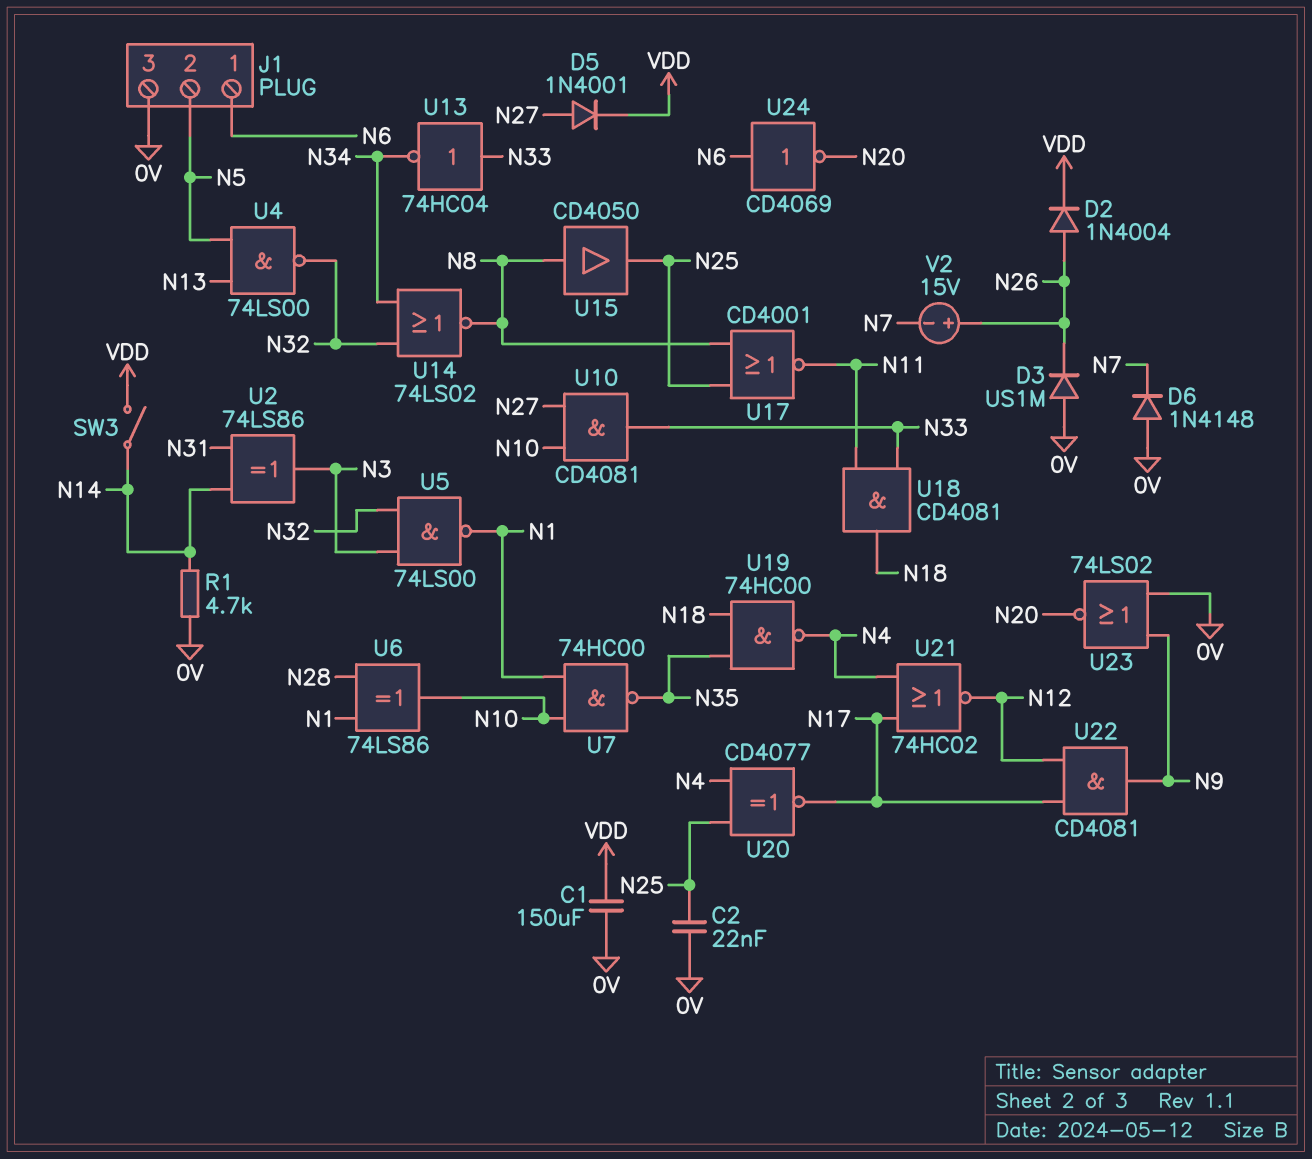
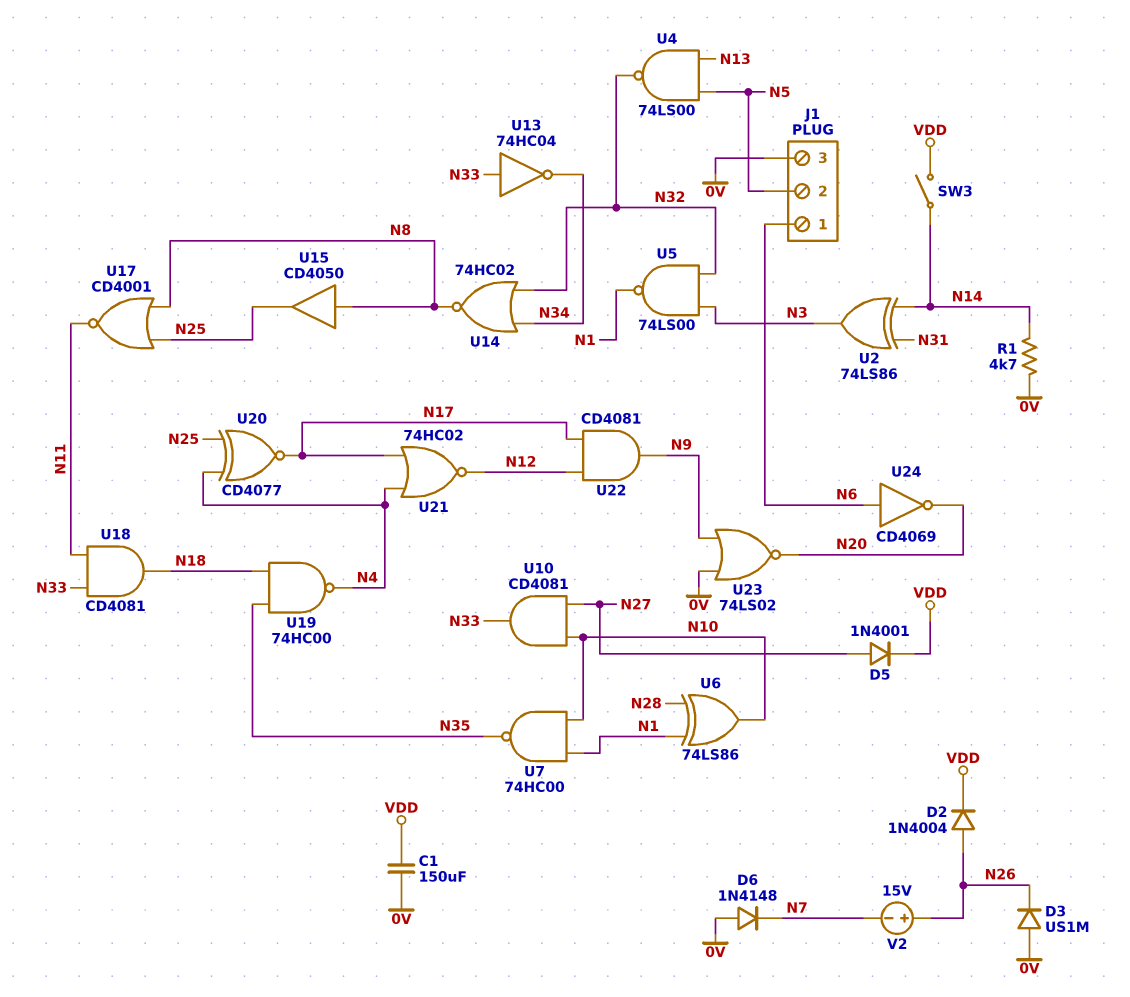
C2: 22nF (0V, N25) -> none
U14: NOR 74LS02 (in N32, in N34, out N8) -> NOR 74HC02 (in N32, in N34, out N8)

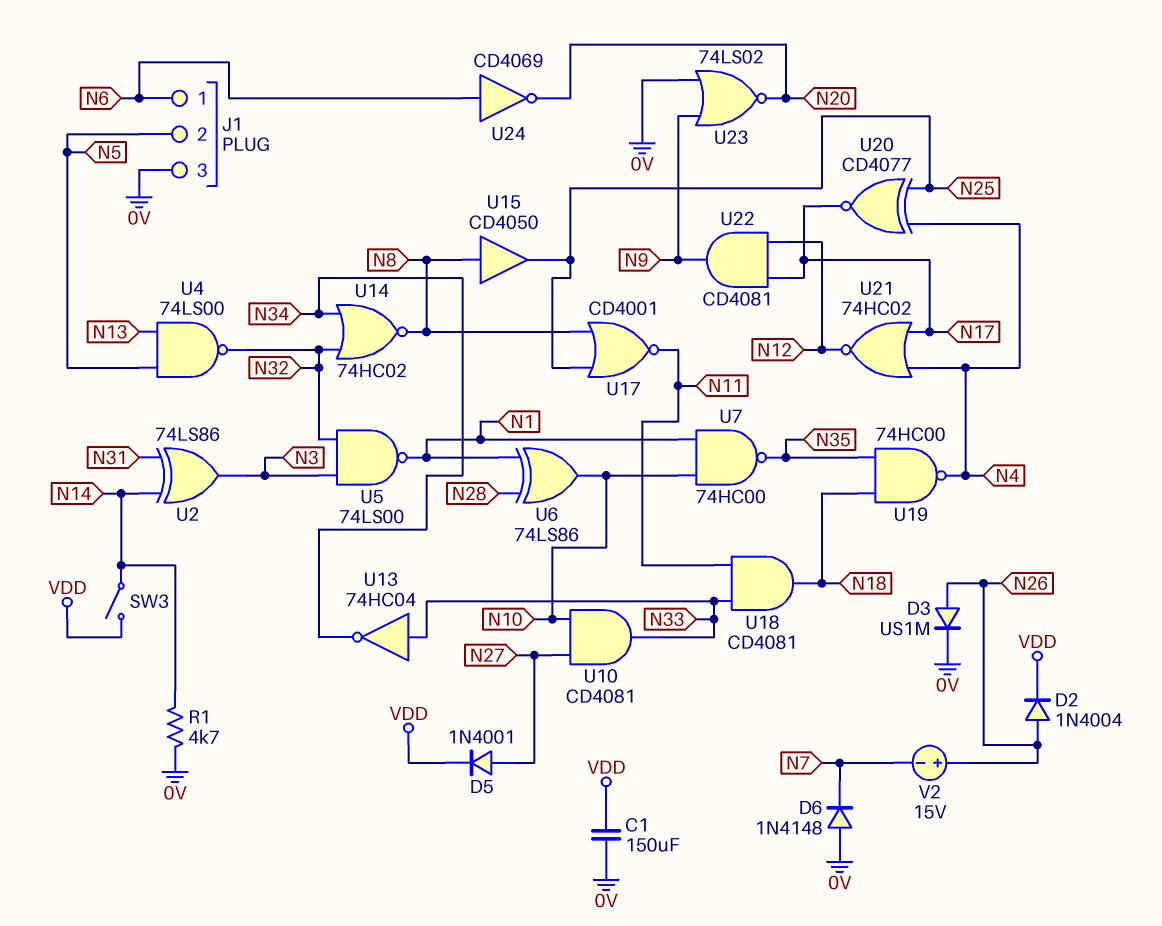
D3: diode US1M (A 0V, K N26) -> diode US1M (A N26, K 0V)

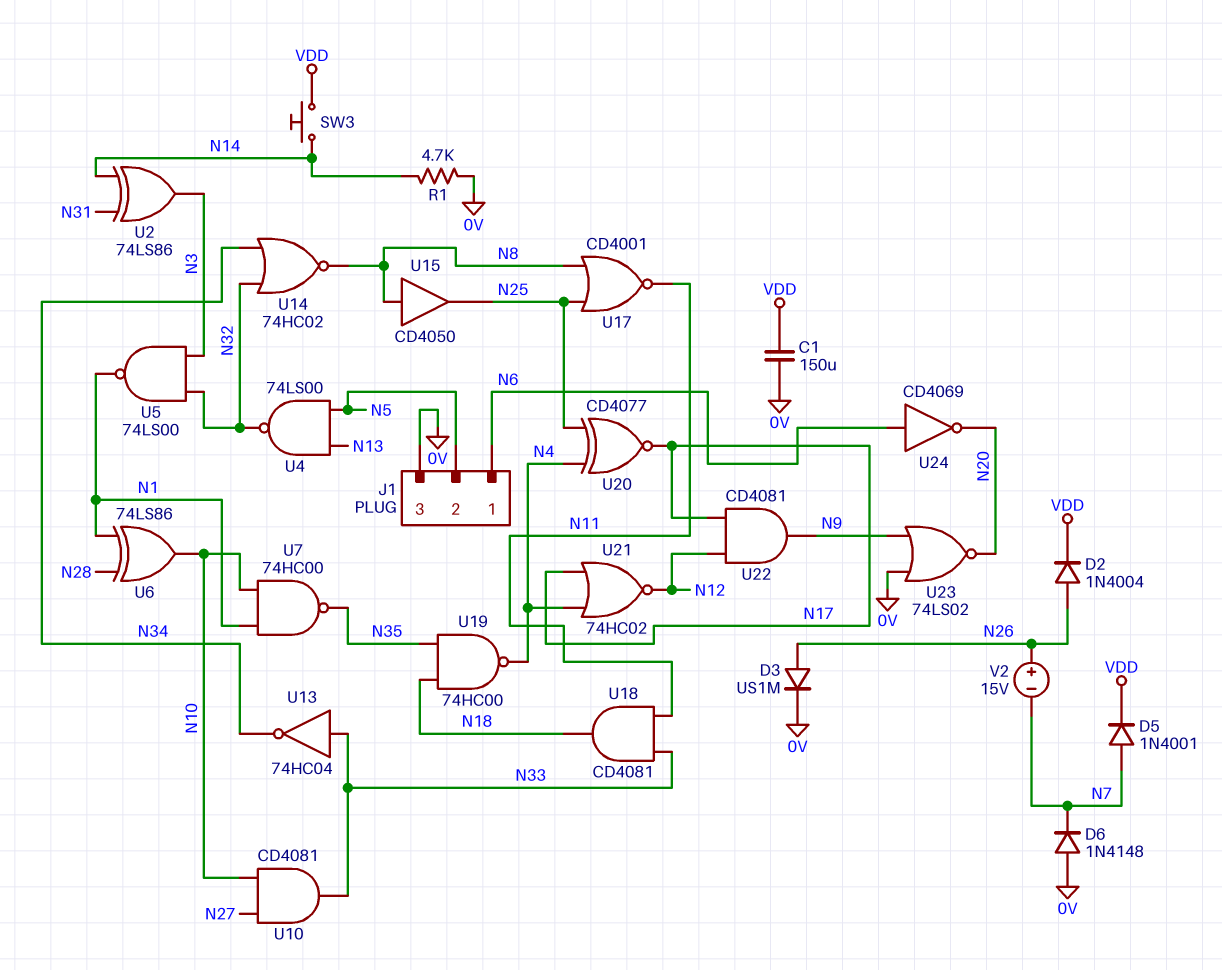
D5: diode 1N4001 (A N27, K VDD) -> diode 1N4001 (A N7, K VDD)
SW3: switch (N14, VDD) -> button (N14, VDD)

